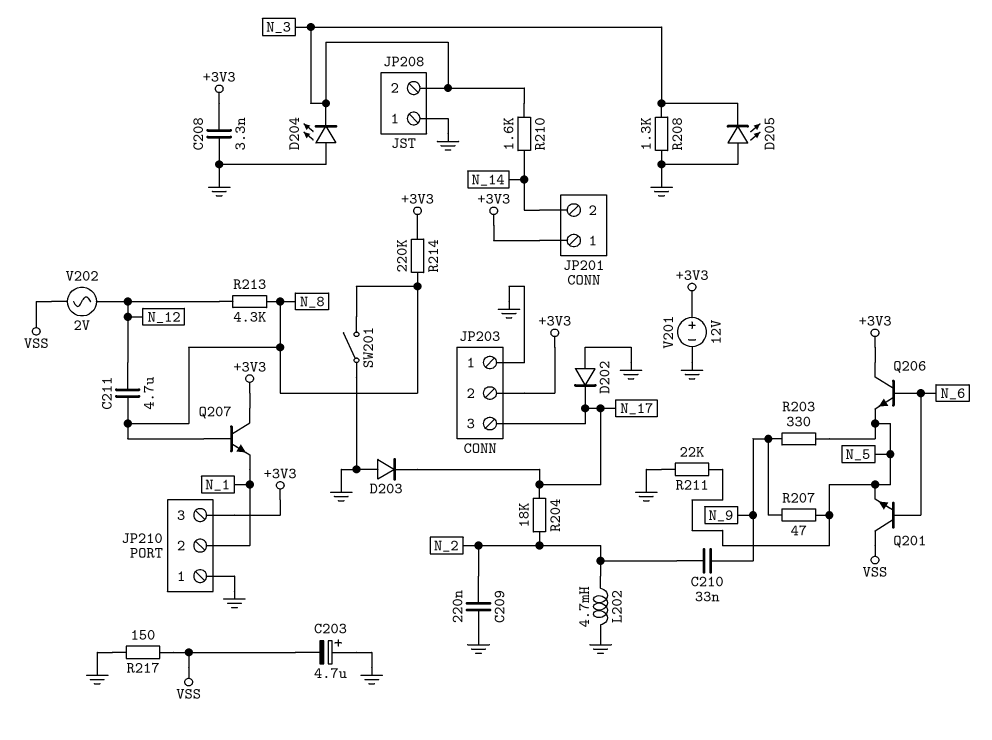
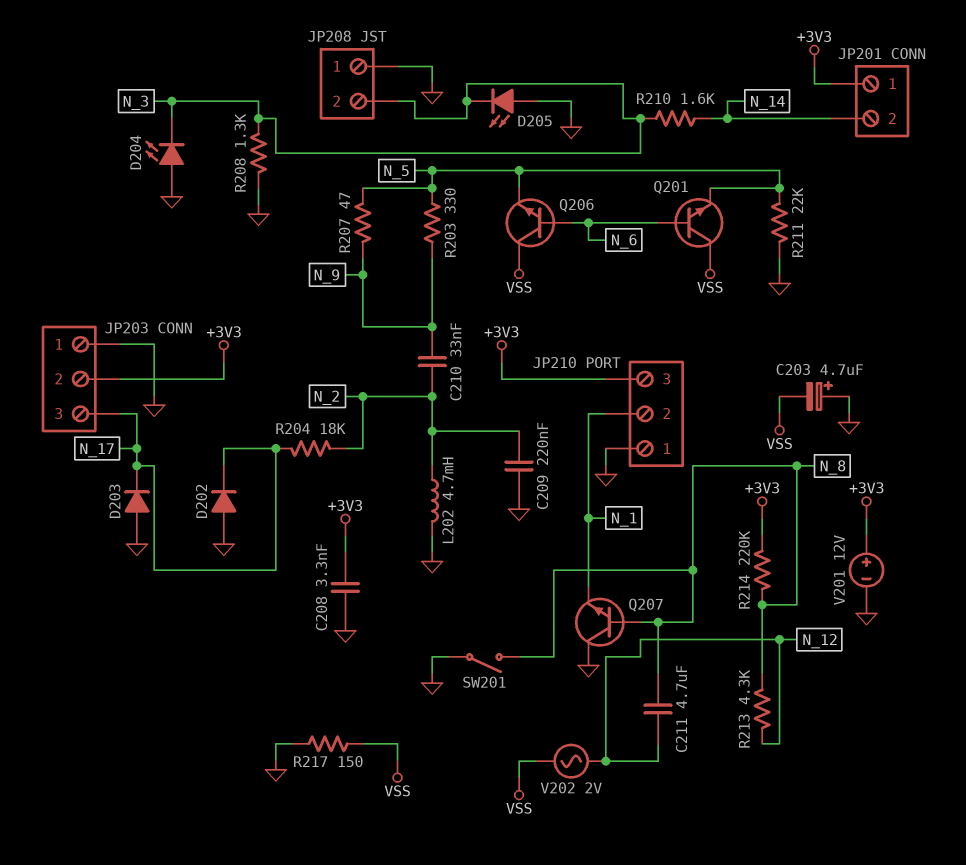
Q206: NPN (B N_6, C +3V3, E N_5) -> NPN (B N_6, C VSS, E N_5)
Q207: NPN (B N_8, C +3V3, E N_1) -> NPN (B N_8, C GND, E N_1)

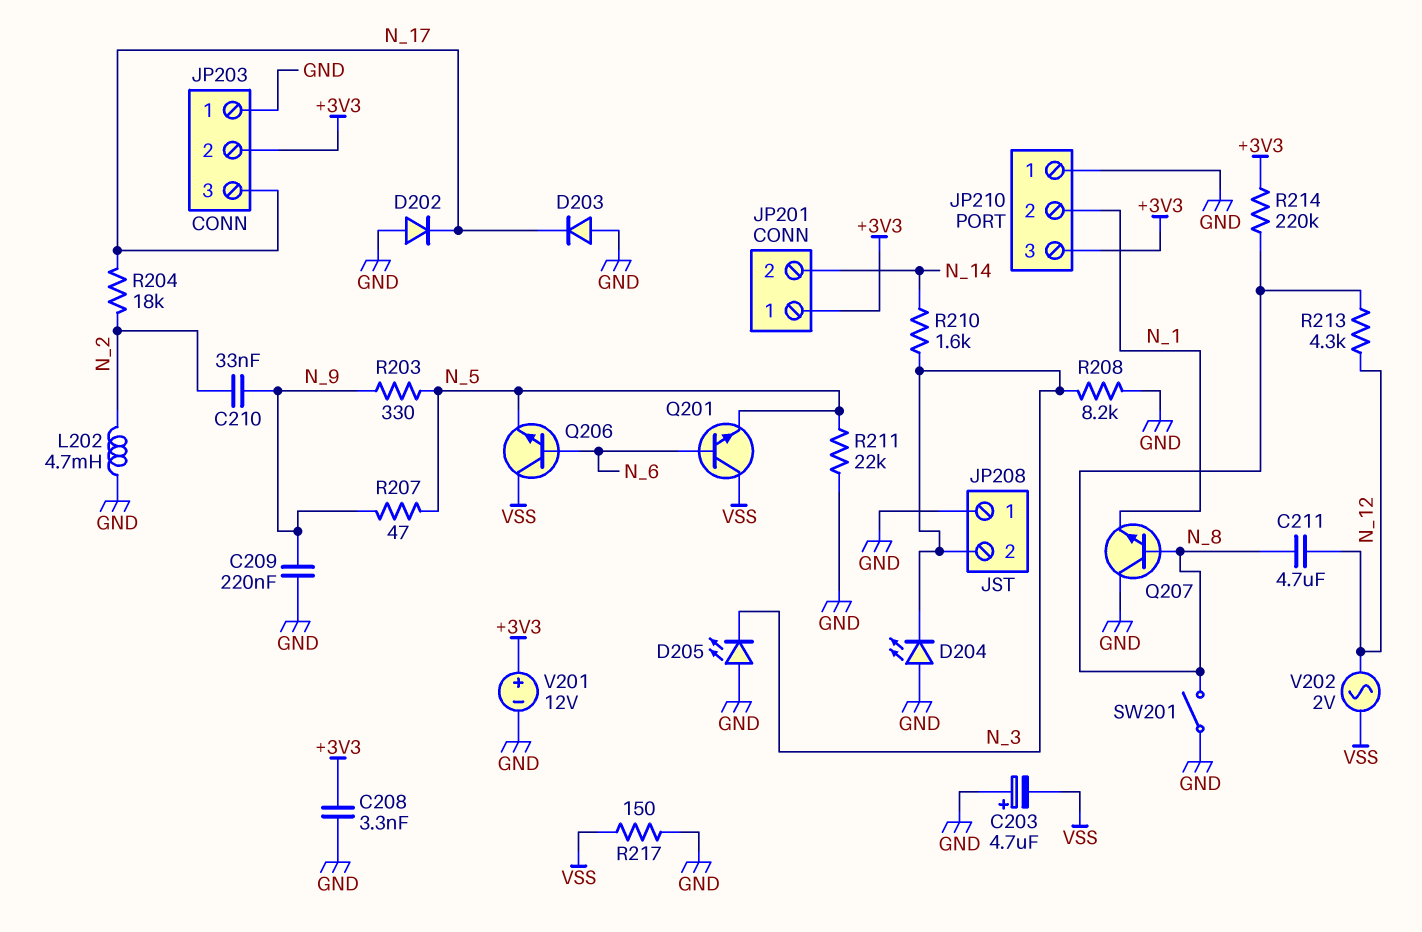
C209: 220nF (GND, N_2) -> 220nF (GND, N_9)
R208: 1.3k (GND, N_3) -> 8.2k (GND, N_3)

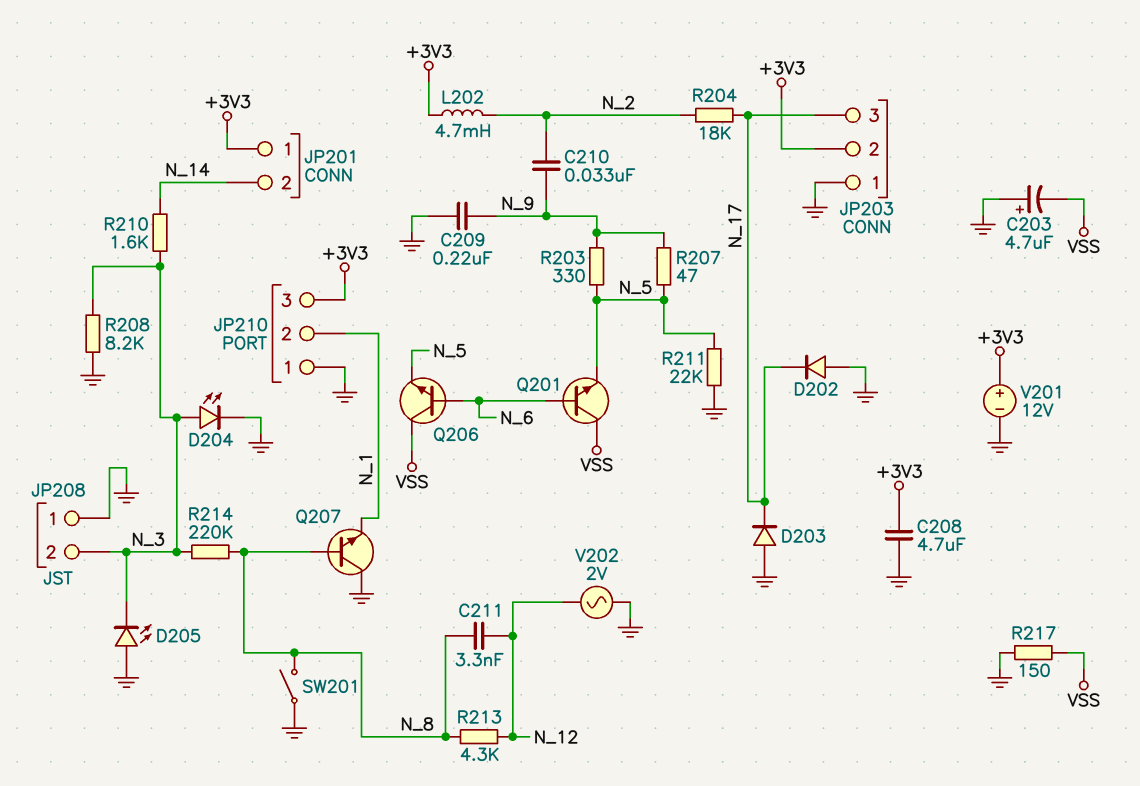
C208: 3.3nF (+3V3, GND) -> 4.7uF (+3V3, GND)
C211: 4.7uF (N_8, N_12) -> 3.3nF (N_8, N_12)
D204: LED (A GND, K N_3) -> LED (A N_3, K GND)
L202: 4.7mH (GND, N_2) -> 4.7mH (+3V3, N_2)
R214: 220k (+3V3, N_8) -> 220k (N_3, N_8)
V202: AC 2V (N_12, VSS) -> AC 2V (GND, N_12)

